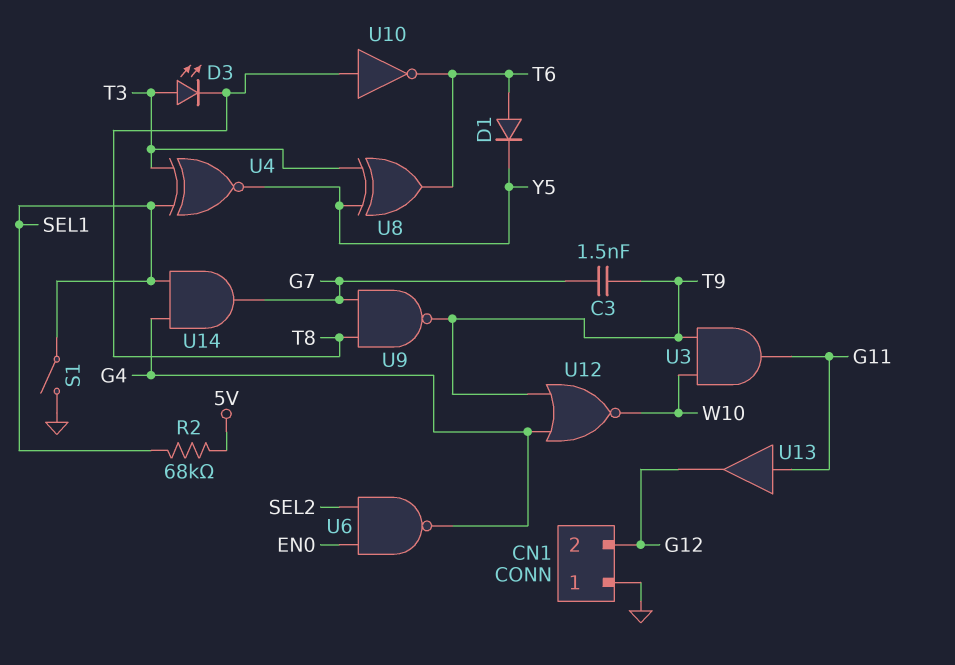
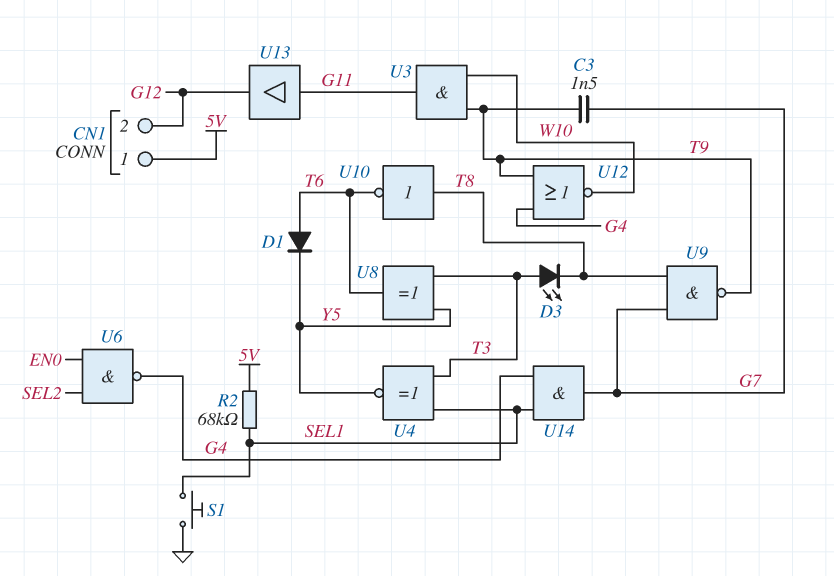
CN1 pin 1: GND -> 5V
S1: switch (GND, SEL1) -> button (GND, SEL1)

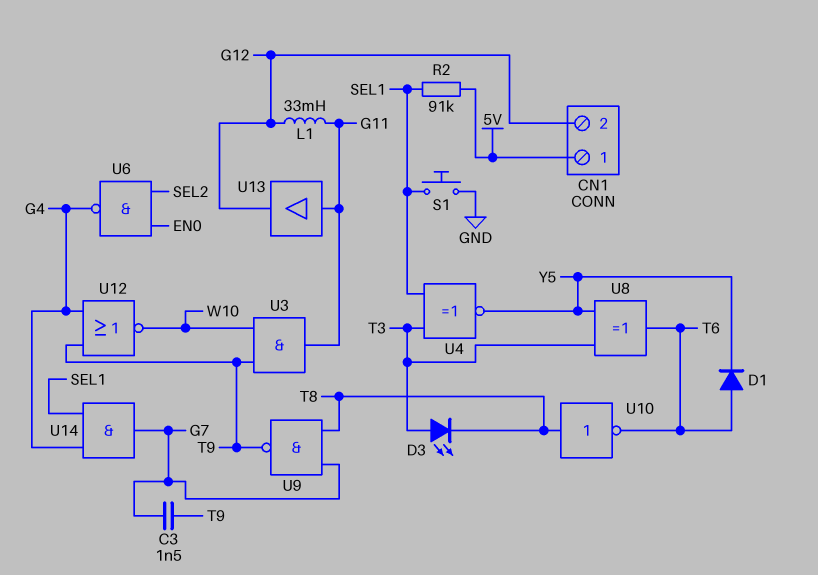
L1: none -> 33mH (G11, G12)
R2: 68k (5V, SEL1) -> 91k (5V, SEL1)

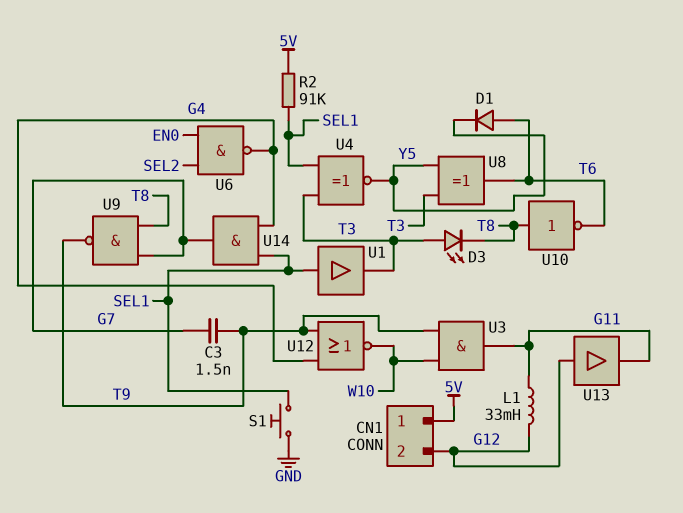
U1: none -> buffer (in SEL1, out T3)
U13: buffer (in G11, out G12) -> buffer (in G12, out G11)

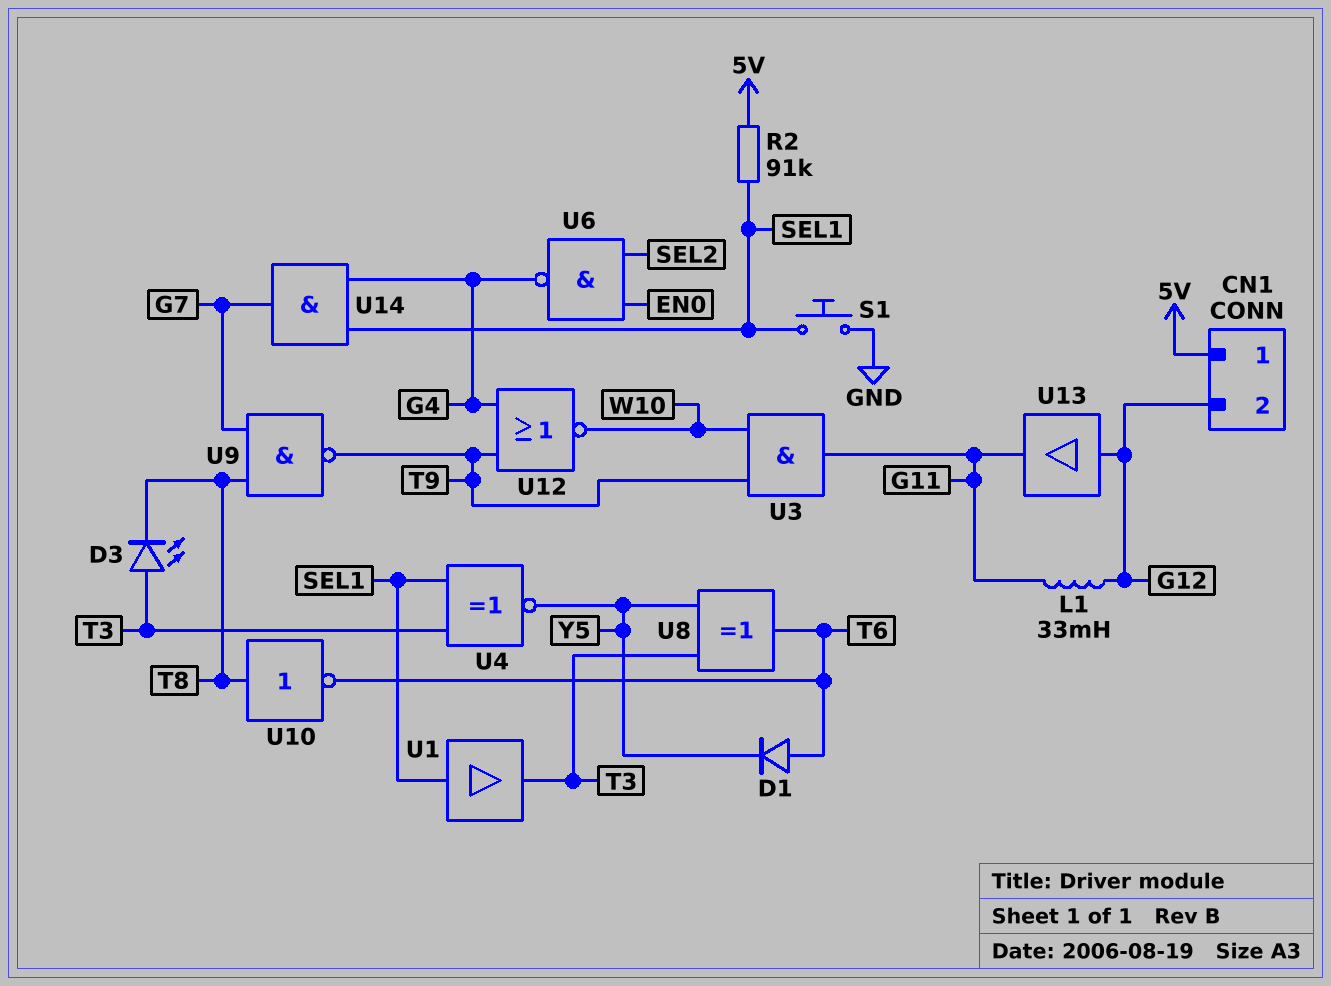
C3: 1.5nF (G7, T9) -> none

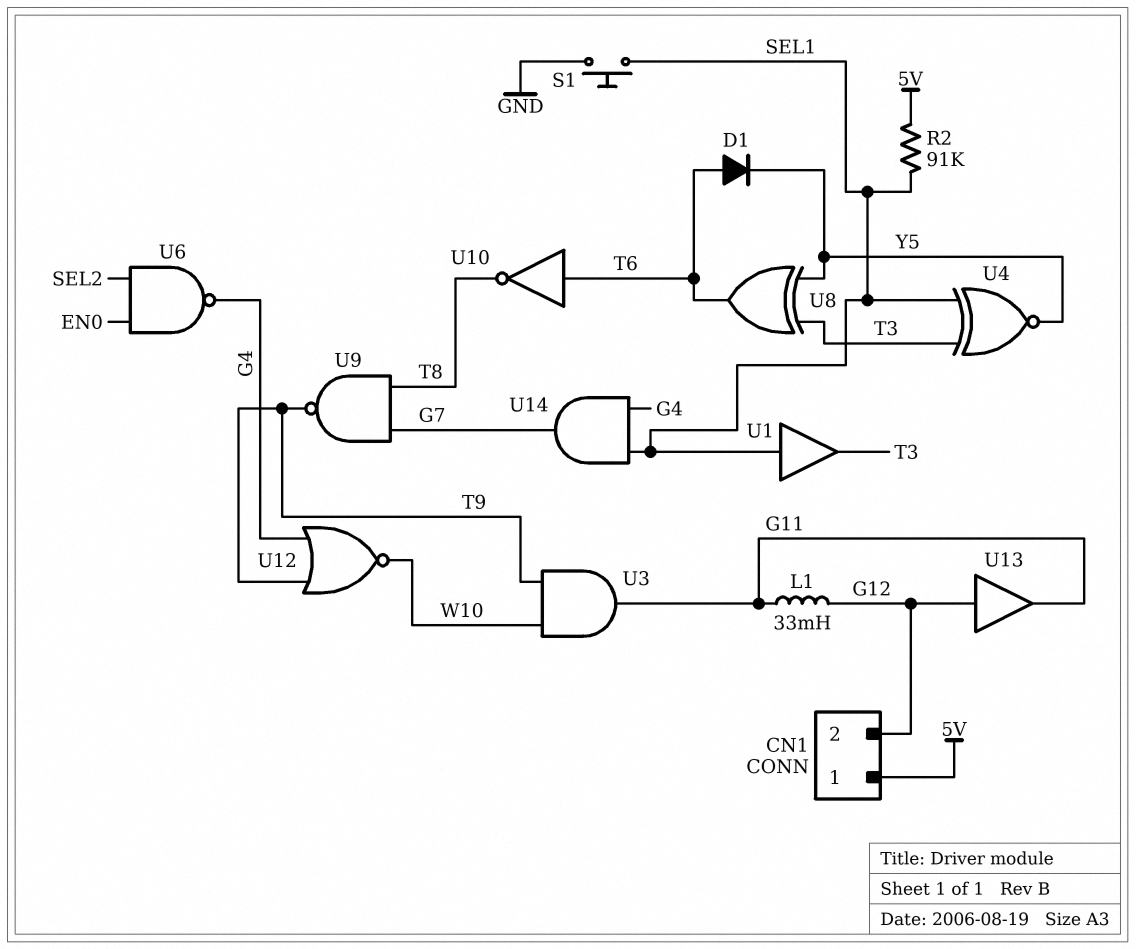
D3: LED (A T3, K T8) -> none
U10: NOT (in T8, out T6) -> NOT (in T6, out T8)

